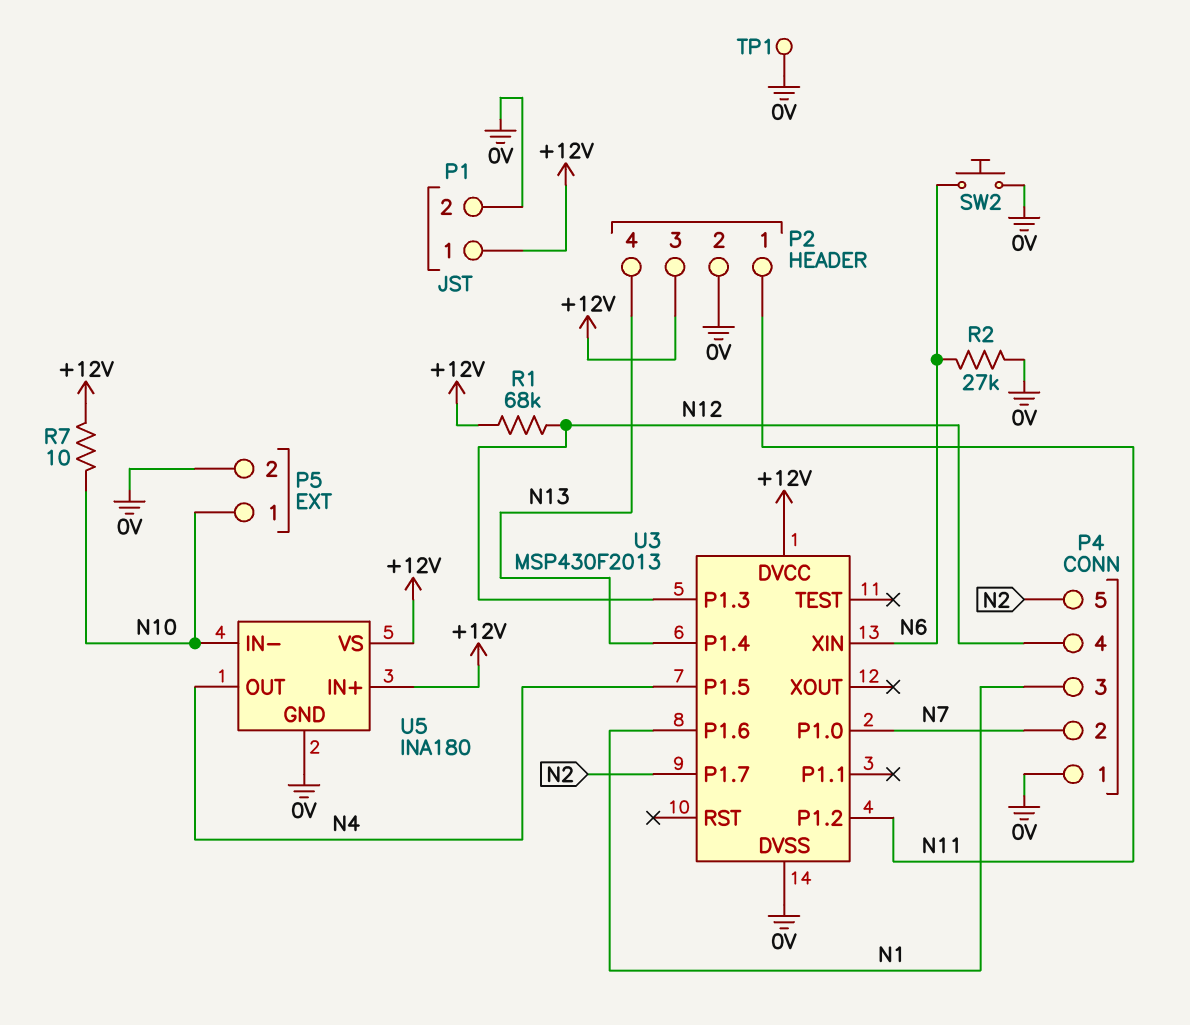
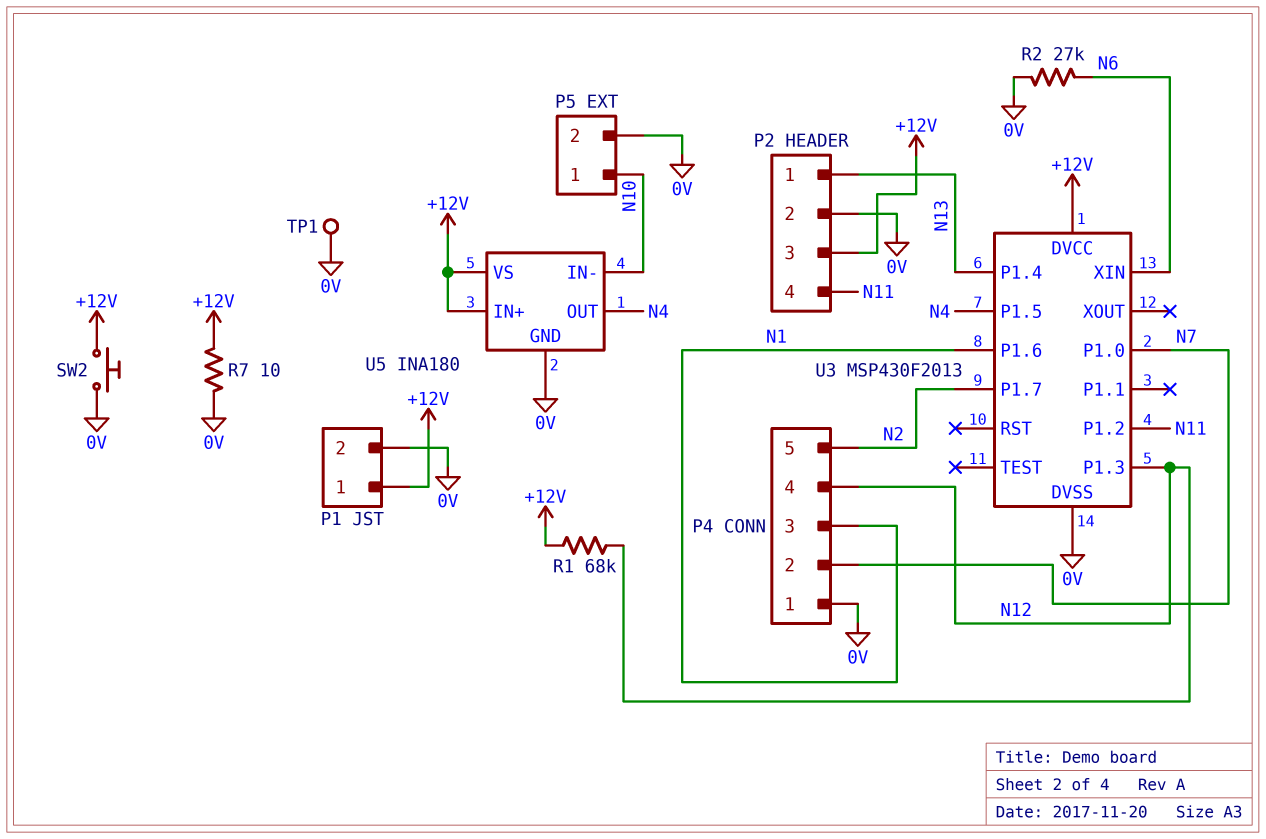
P2 pin 1: N11 -> N13
P2 pin 4: N13 -> N11
R7: 10 (+12V, N10) -> 10 (+12V, 0V)
SW2: button (0V, N6) -> button (+12V, 0V)

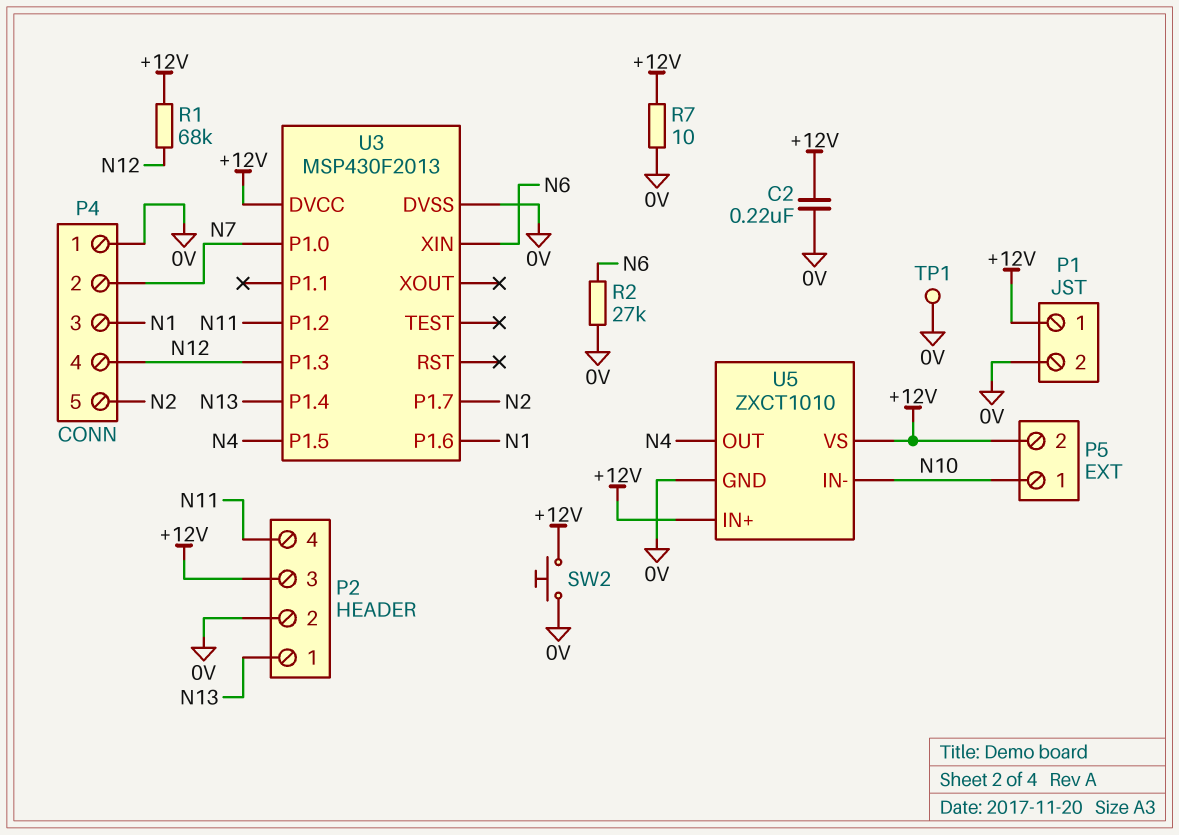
C2: none -> 220nF (+12V, 0V)
P5 pin 2: 0V -> +12V
U5: INA180 -> ZXCT1010

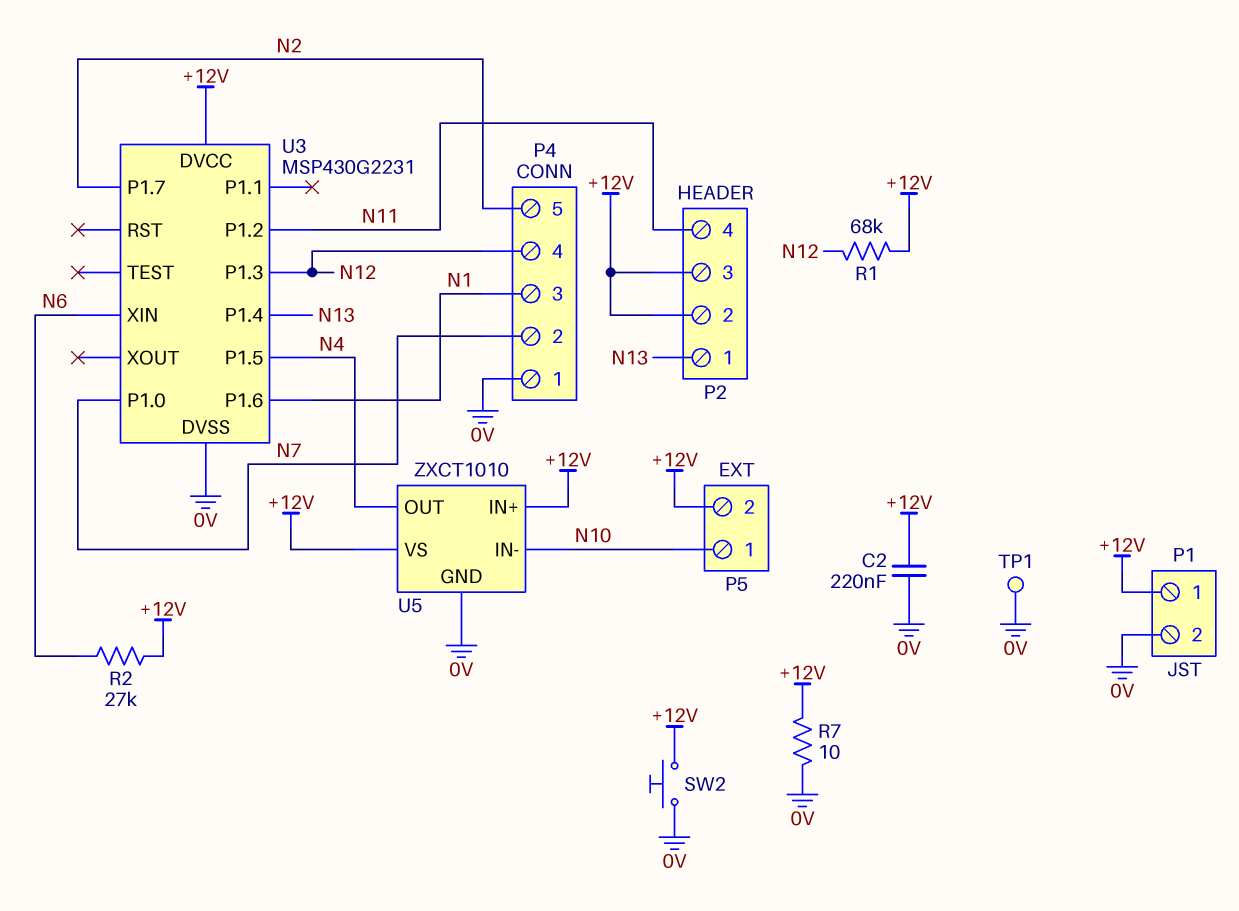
P2 pin 2: 0V -> +12V
R2: 27k (0V, N6) -> 27k (+12V, N6)
U3: MSP430F2013 -> MSP430G2231

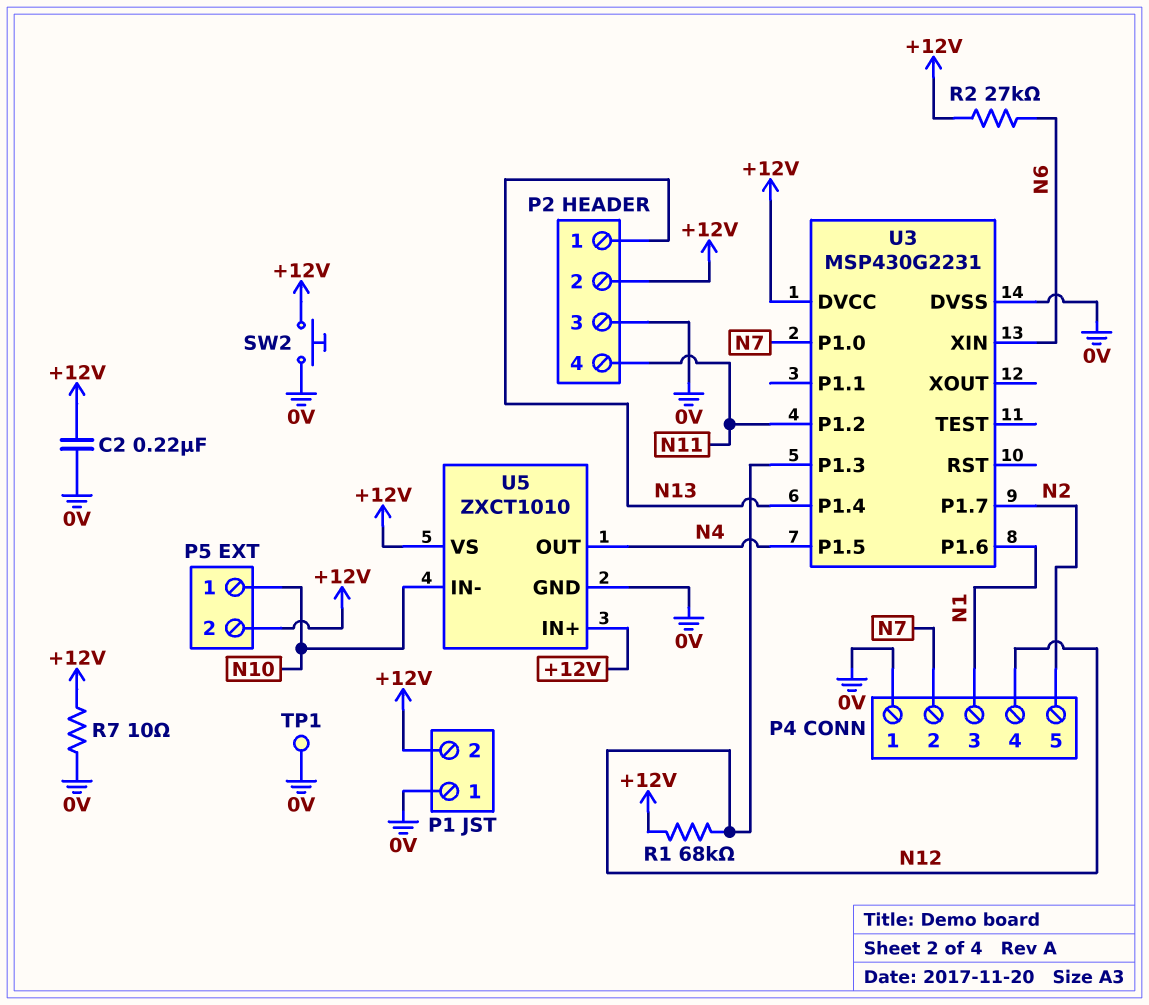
P1 pin 1: +12V -> 0V
P1 pin 2: 0V -> +12V
P2 pin 3: +12V -> 0V

